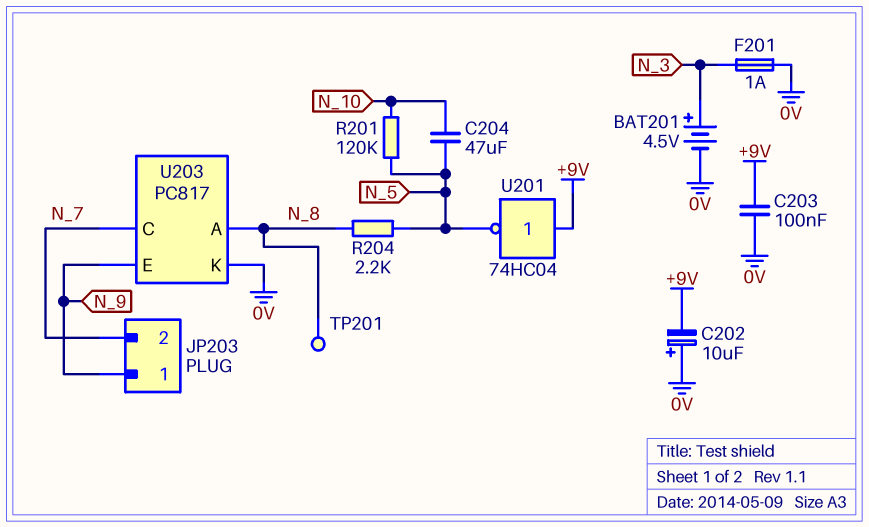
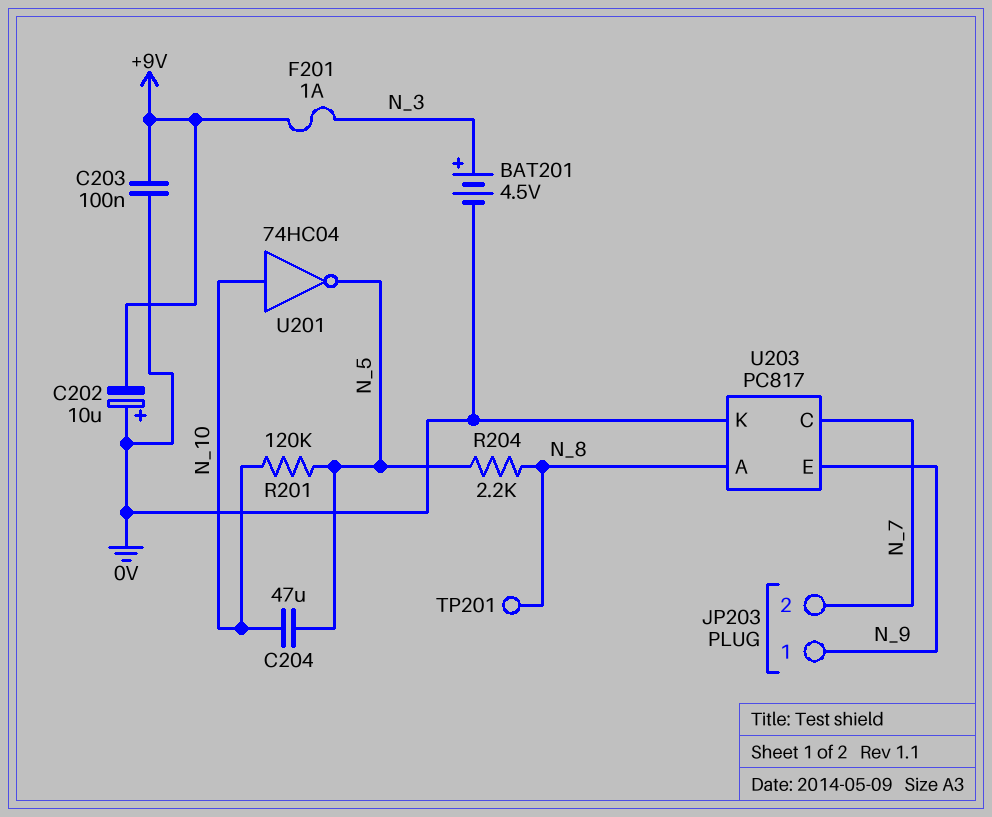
F201: 1A (0V, N_3) -> 1A (+9V, N_3)
U201: NOT 74HC04 (in +9V, out N_5) -> NOT 74HC04 (in N_10, out N_5)

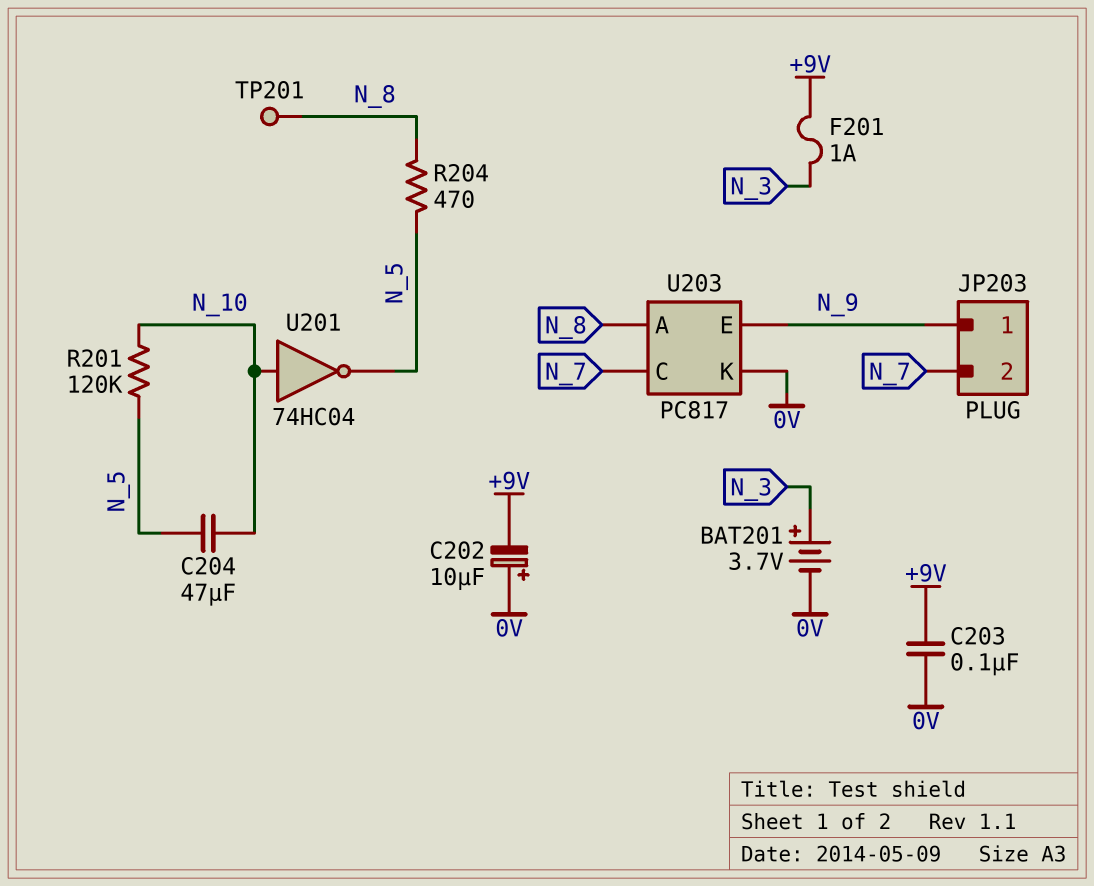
BAT201: 4.5V (plus N_3, minus 0V) -> 3.7V (plus N_3, minus 0V)
R204: 2.2k (N_5, N_8) -> 470 (N_5, N_8)

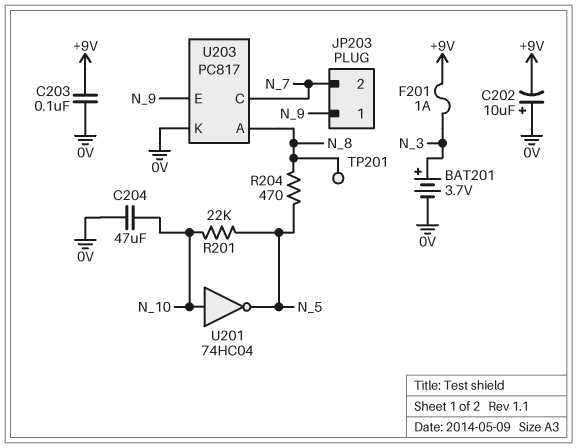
C204: 47uF (N_5, N_10) -> 47uF (0V, N_10)
R201: 120k (N_5, N_10) -> 22k (N_5, N_10)

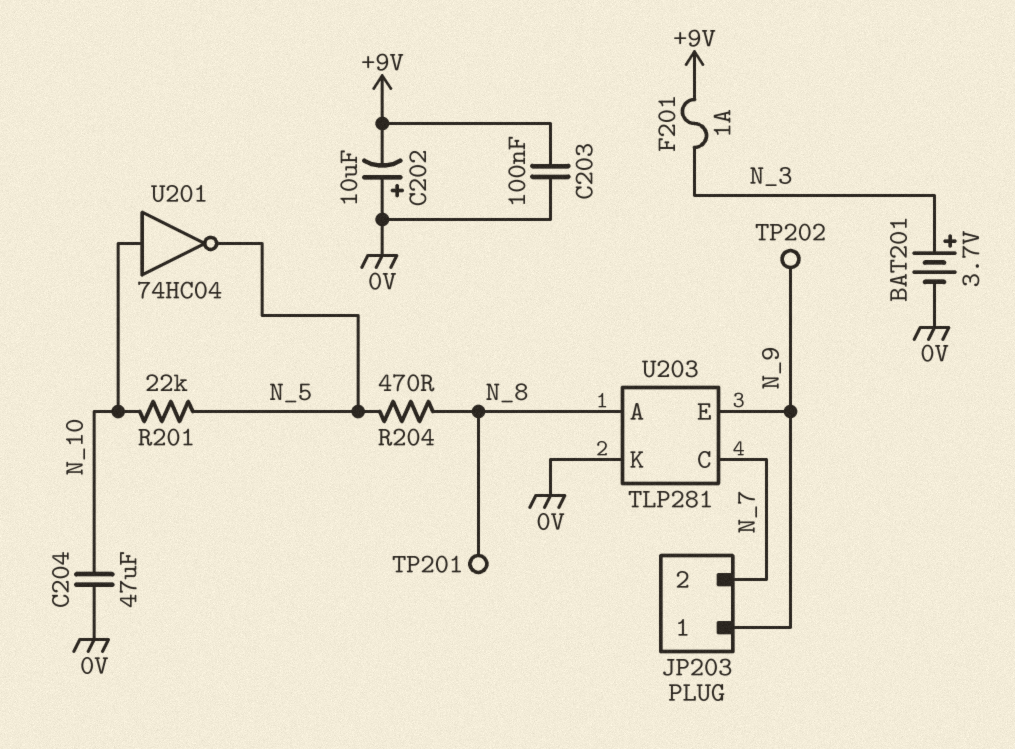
TP202: none -> test point (N_9)
U203: PC817 -> TLP281

